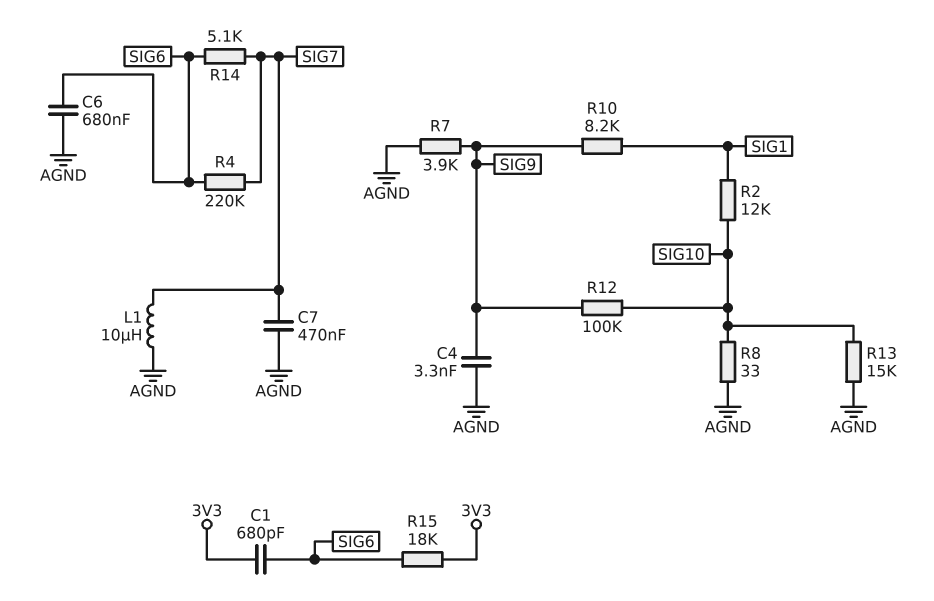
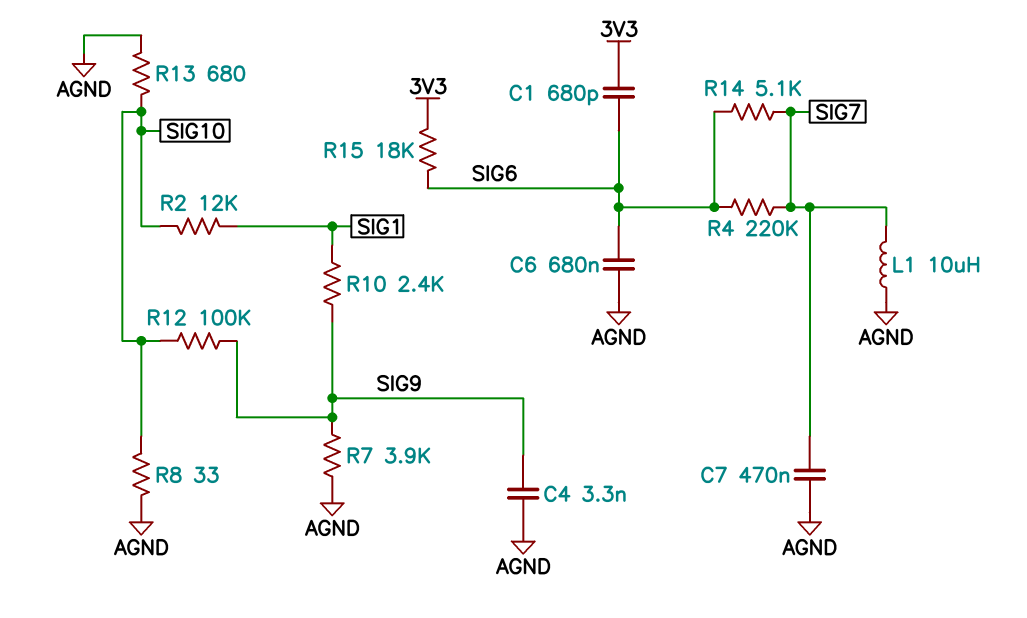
R10: 8.2k (SIG1, SIG9) -> 2.4k (SIG1, SIG9)
R13: 15k (AGND, SIG10) -> 680 (AGND, SIG10)

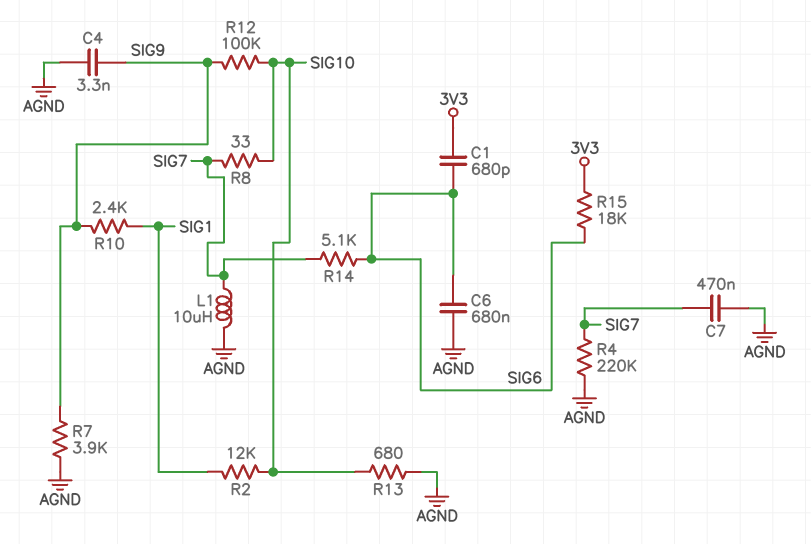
R4: 220k (SIG6, SIG7) -> 220k (AGND, SIG7)
R8: 33 (AGND, SIG10) -> 33 (SIG7, SIG10)

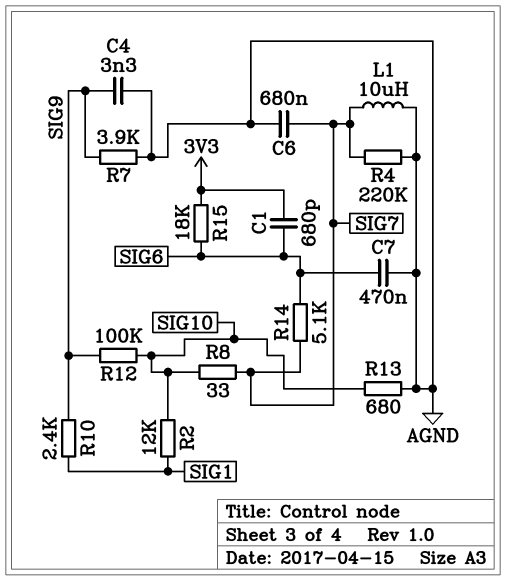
C6: 680nF (AGND, SIG6) -> 680nF (AGND, SIG7)
C7: 470nF (AGND, SIG7) -> 470nF (AGND, SIG6)

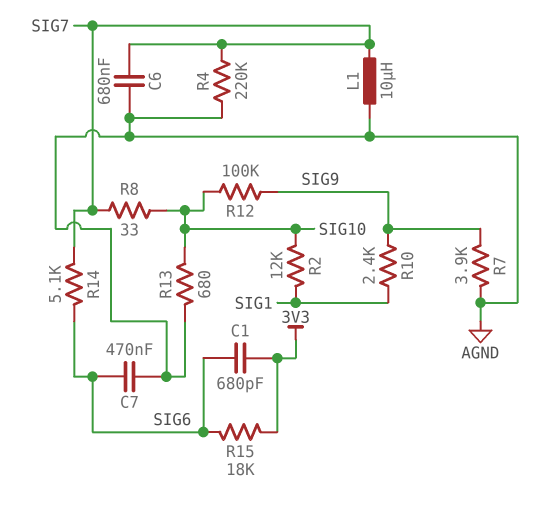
C4: 3.3nF (AGND, SIG9) -> none

